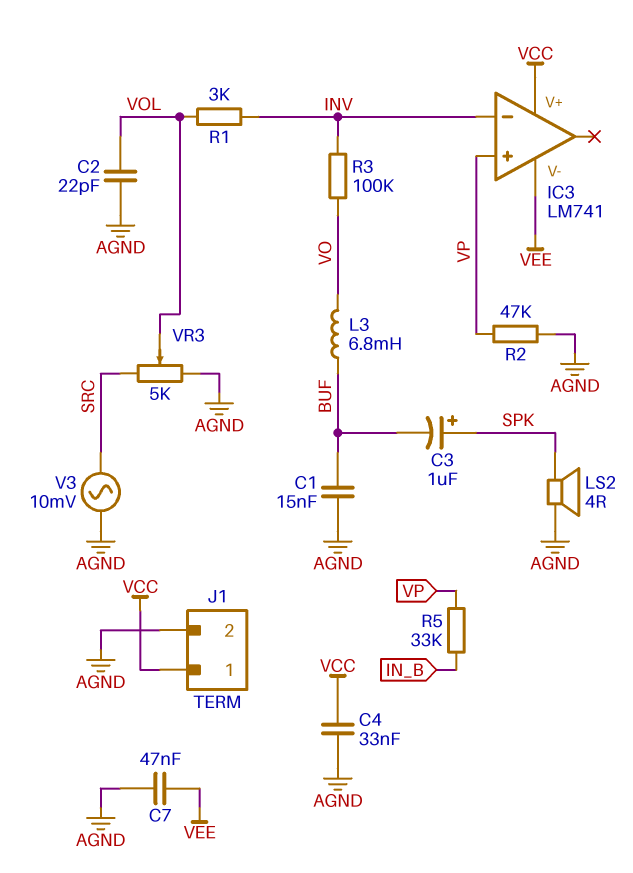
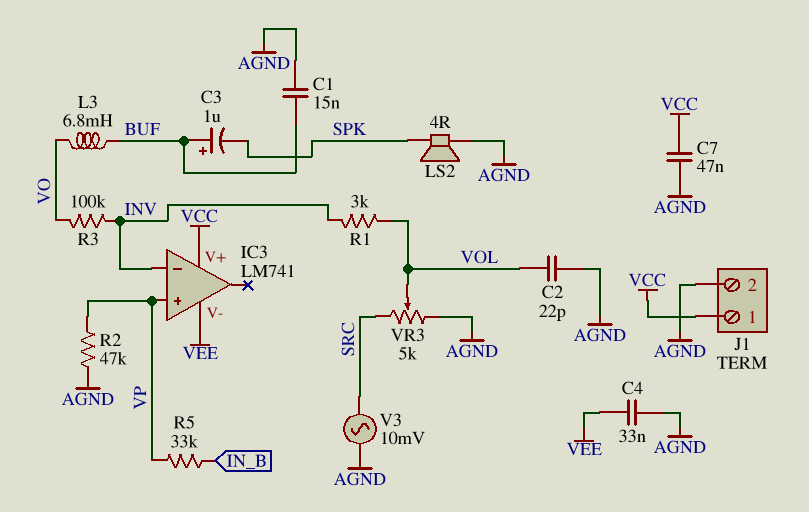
C3: 1uF (plus SPK, minus BUF) -> 1uF (plus BUF, minus SPK)
C4: 33nF (AGND, VCC) -> 33nF (AGND, VEE)
C7: 47nF (AGND, VEE) -> 47nF (AGND, VCC)

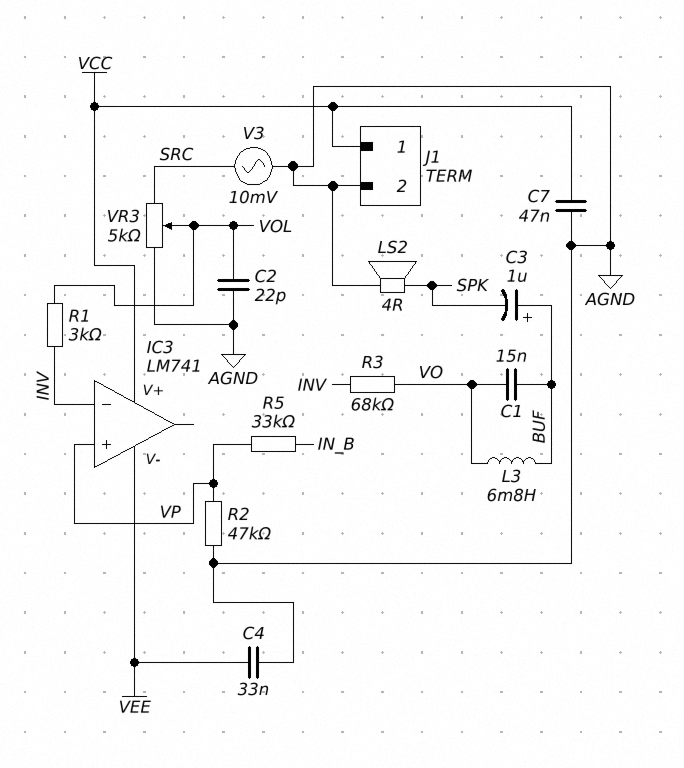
C1: 15nF (AGND, BUF) -> 15nF (BUF, VO)
R3: 100k (INV, VO) -> 68k (INV, VO)

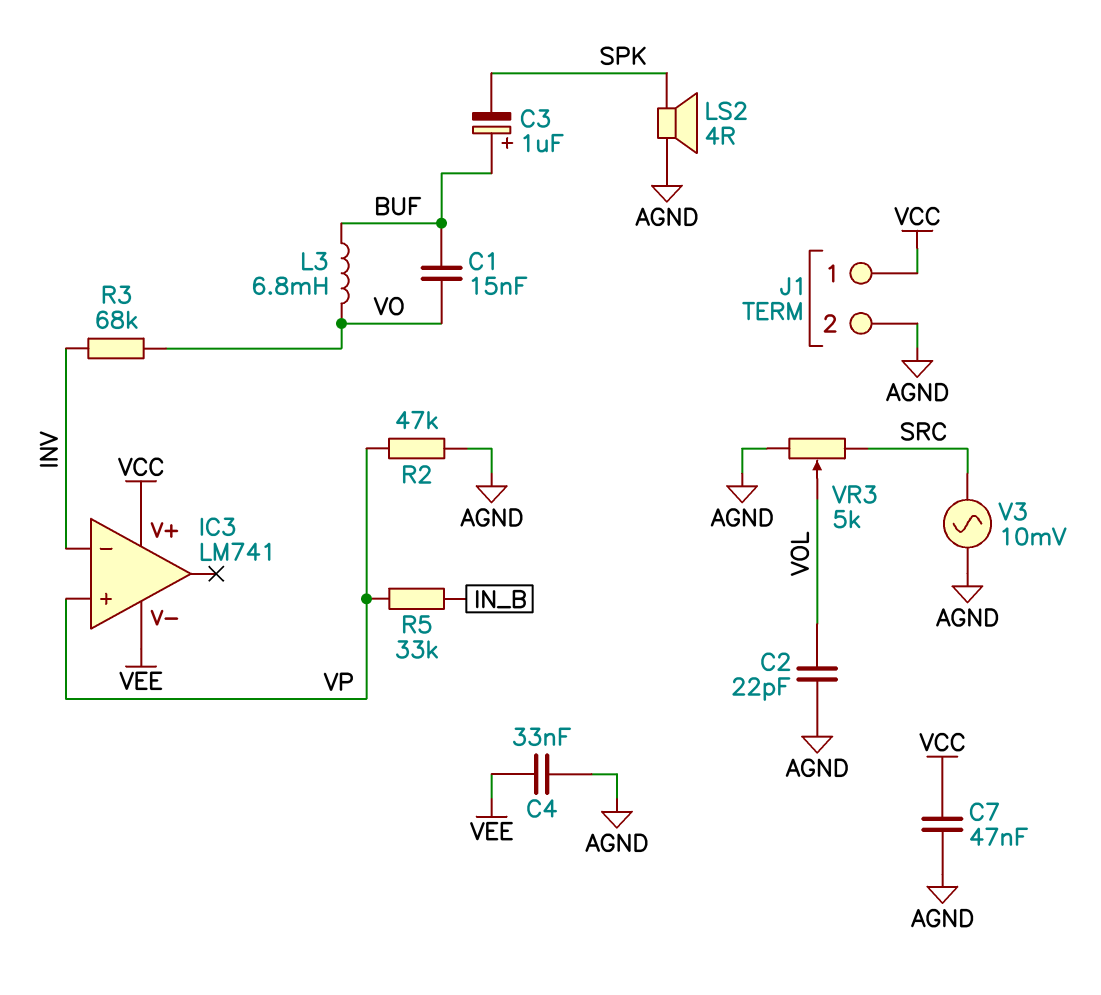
R1: 3k (INV, VOL) -> none

